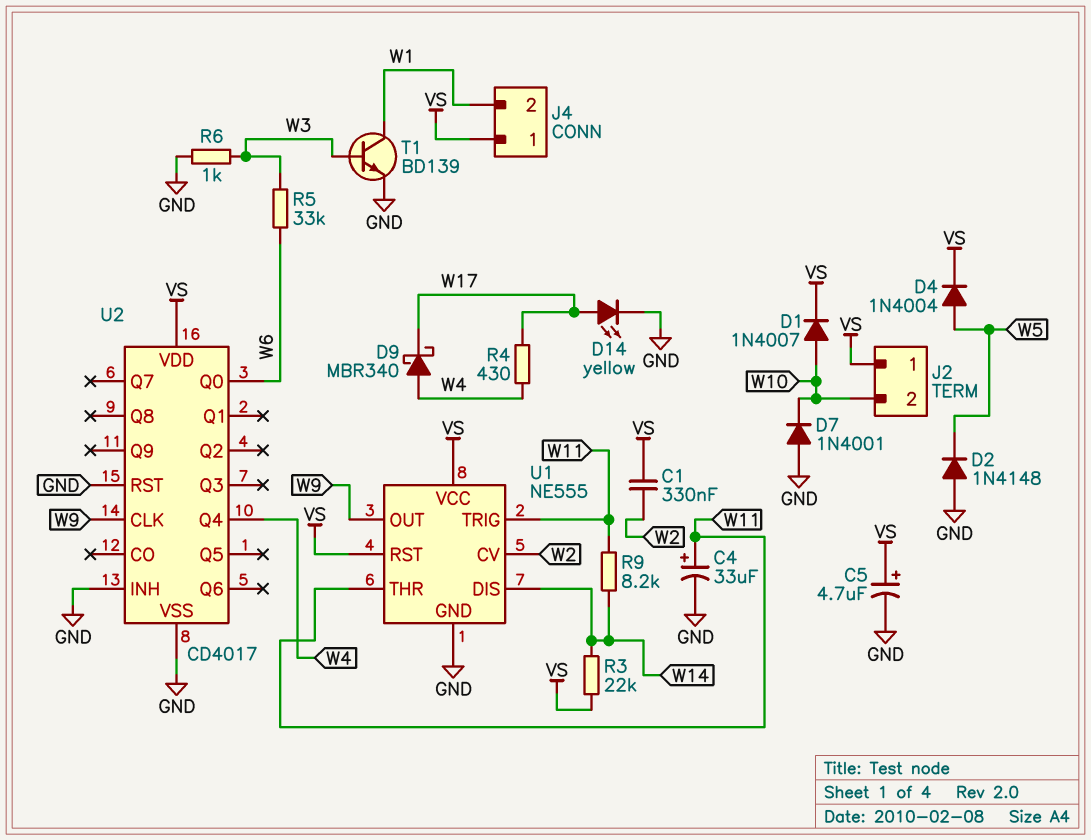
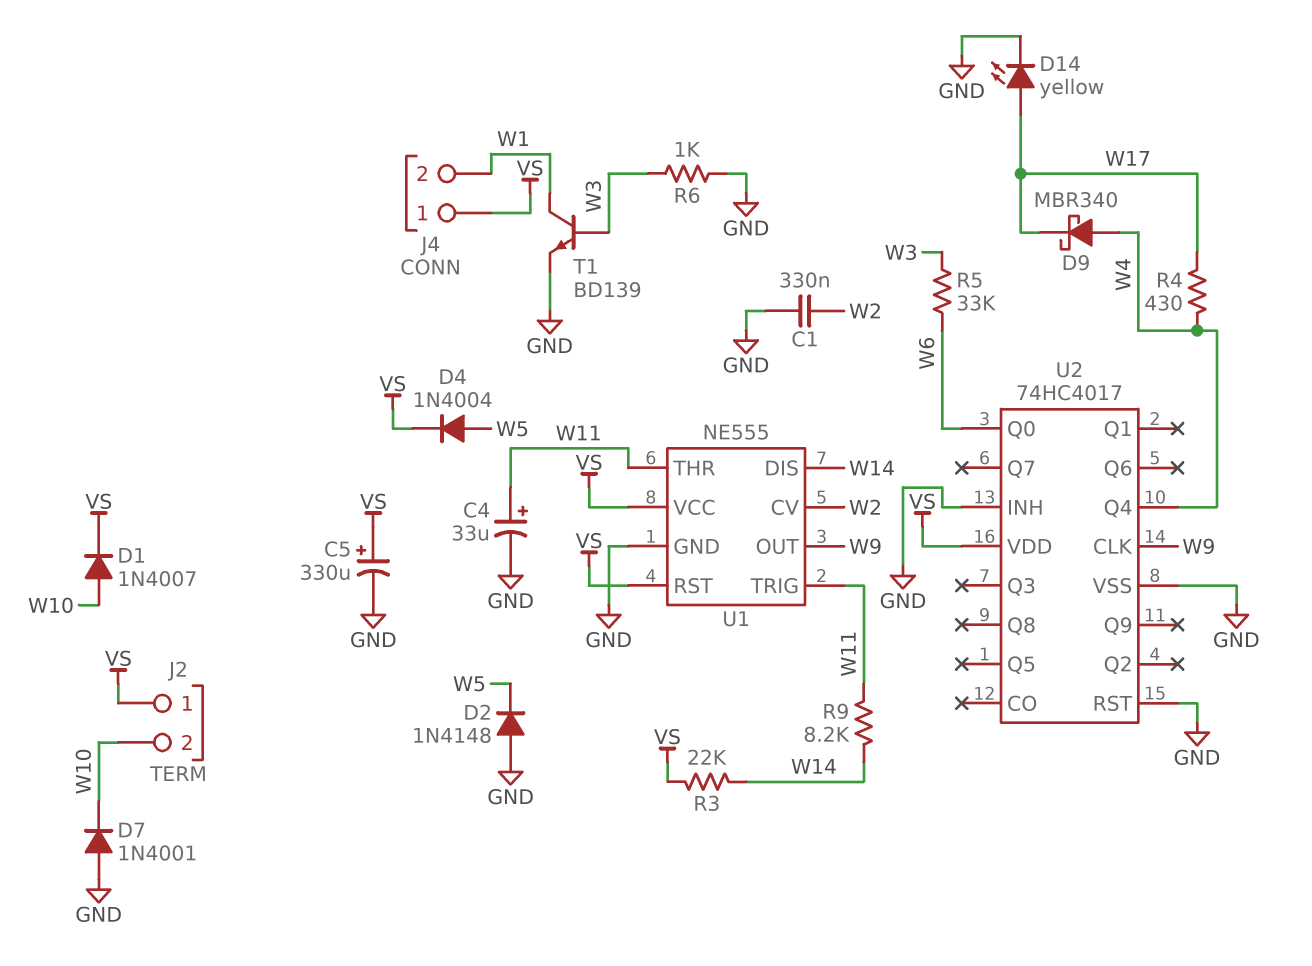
C1: 330nF (VS, W2) -> 330nF (GND, W2)
C5: 4.7uF (plus VS, minus GND) -> 330uF (plus VS, minus GND)
U2: CD4017 -> 74HC4017

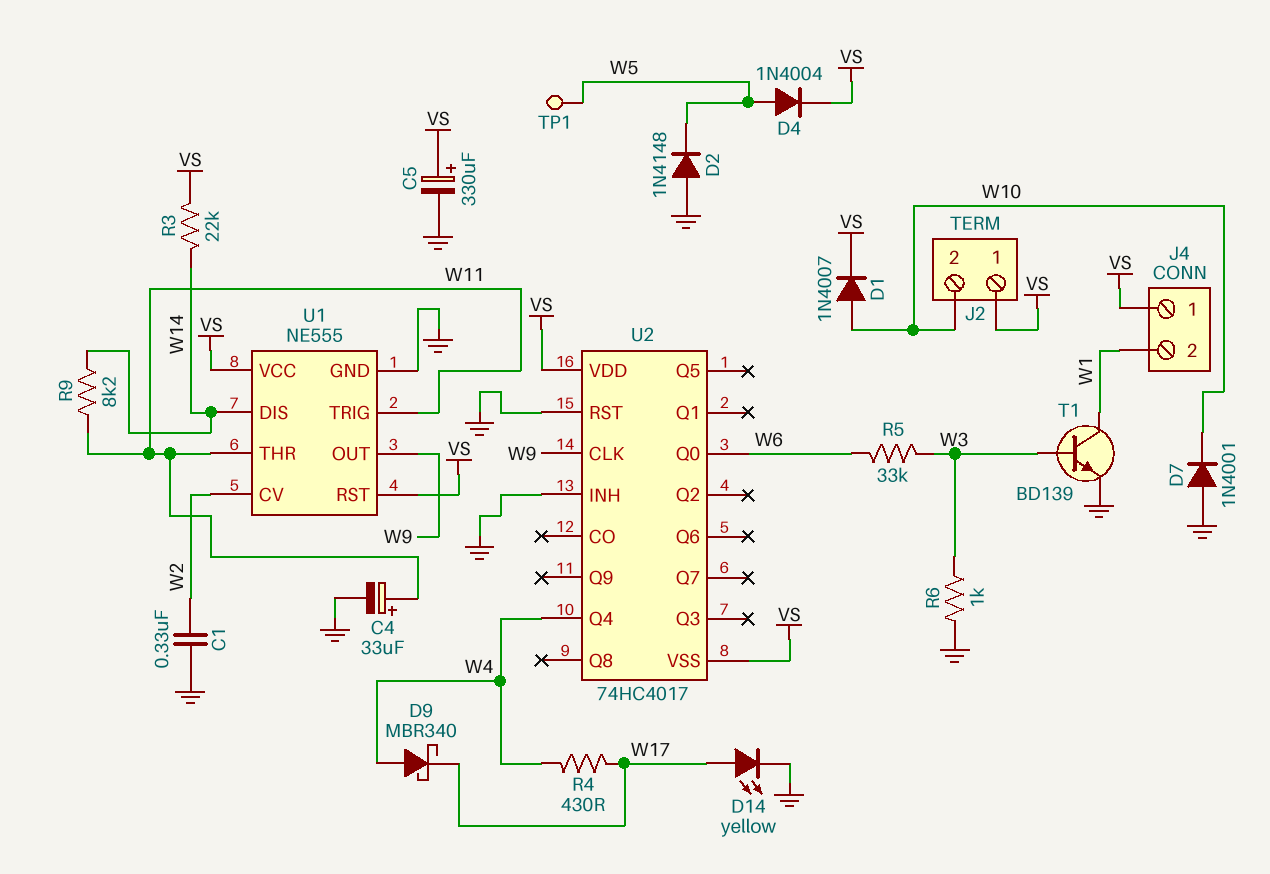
TP1: none -> test point (W5)
U2 pin VSS: GND -> VS

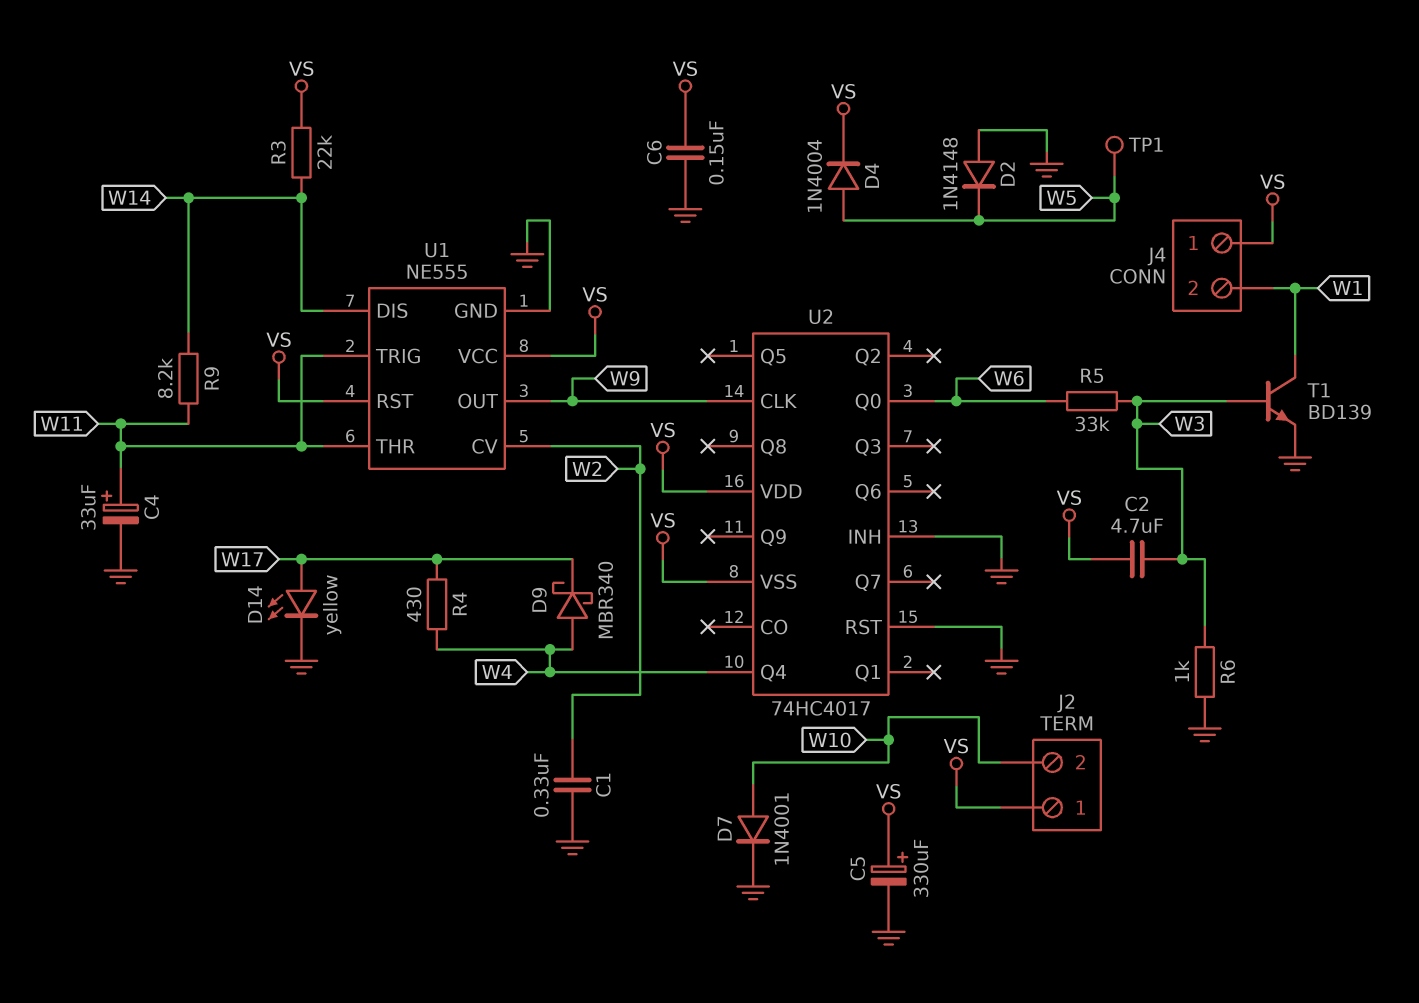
C2: none -> 4.7uF (VS, W3)
C6: none -> 150nF (GND, VS)
D1: diode 1N4007 (A W10, K VS) -> none
D7: diode 1N4001 (A GND, K W10) -> diode 1N4001 (A W10, K GND)

